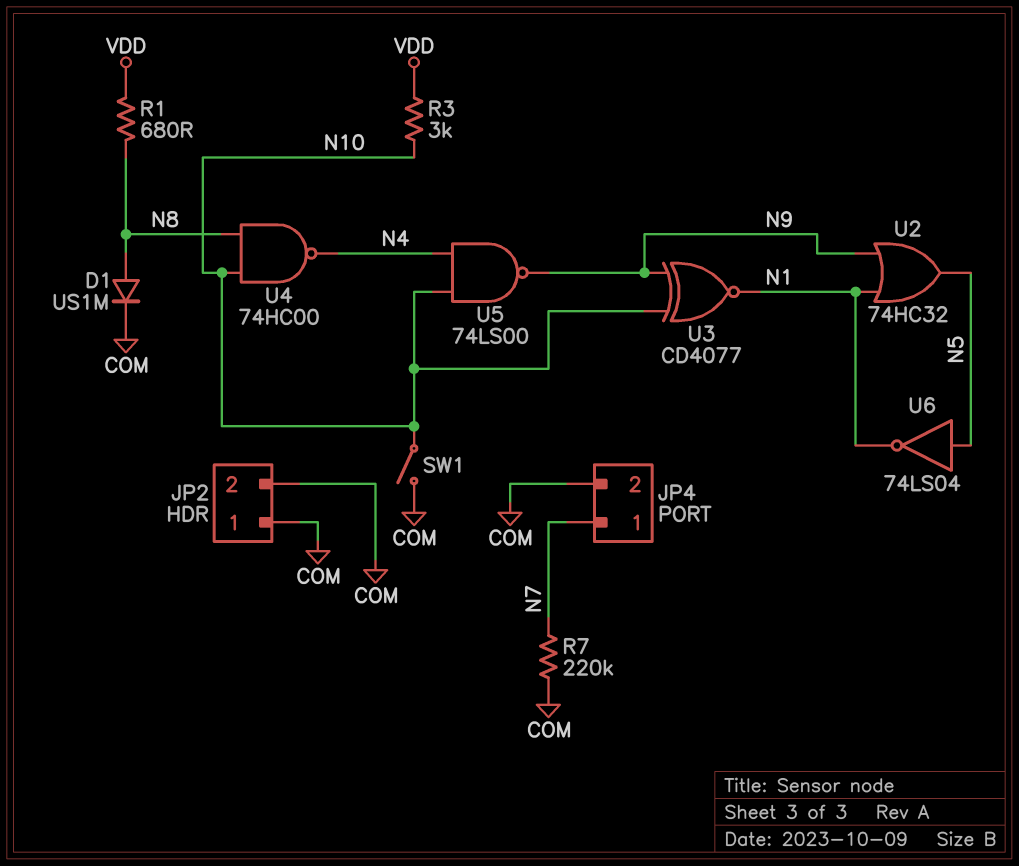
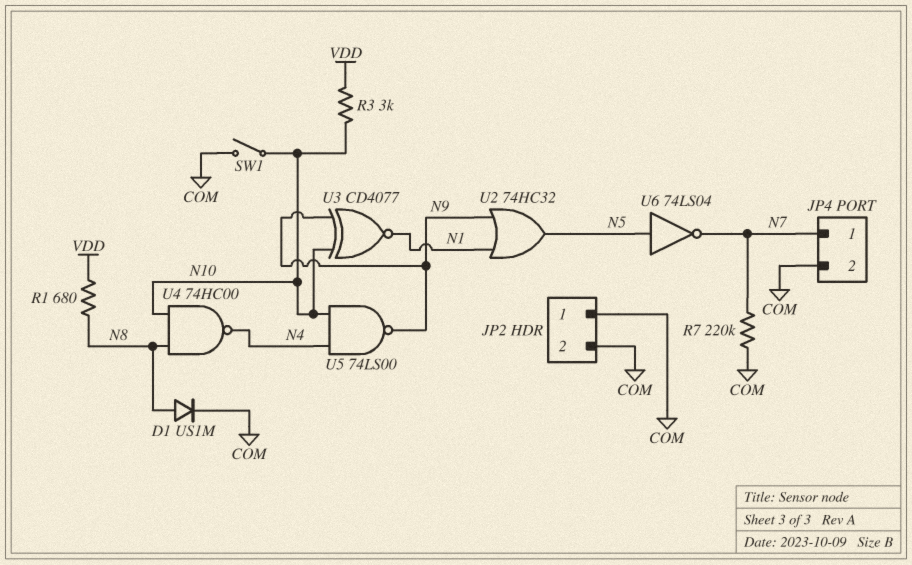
U6: NOT 74LS04 (in N5, out N1) -> NOT 74LS04 (in N5, out N7)

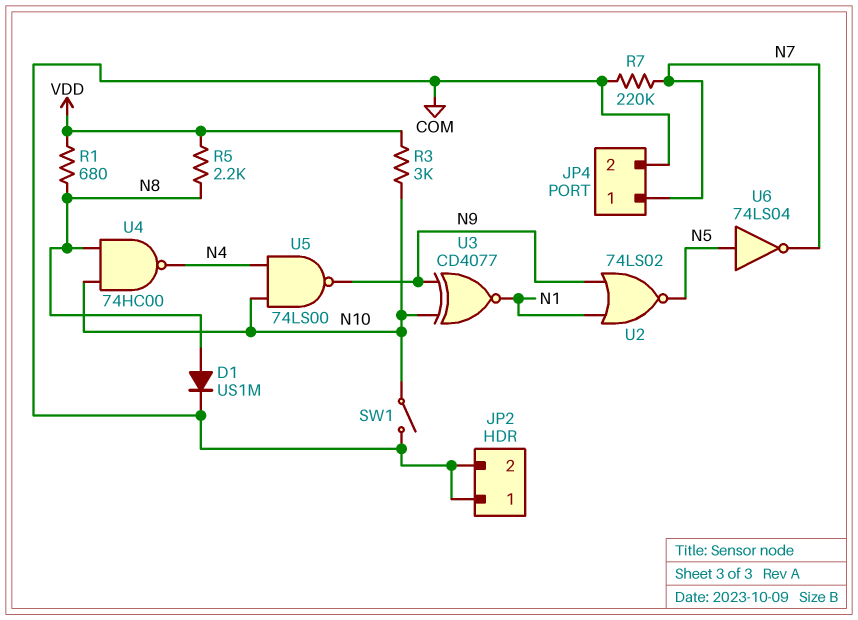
R5: none -> 2.2k (N8, VDD)
U2: OR 74HC32 (in N1, in N9, out N5) -> NOR 74LS02 (in N1, in N9, out N5)

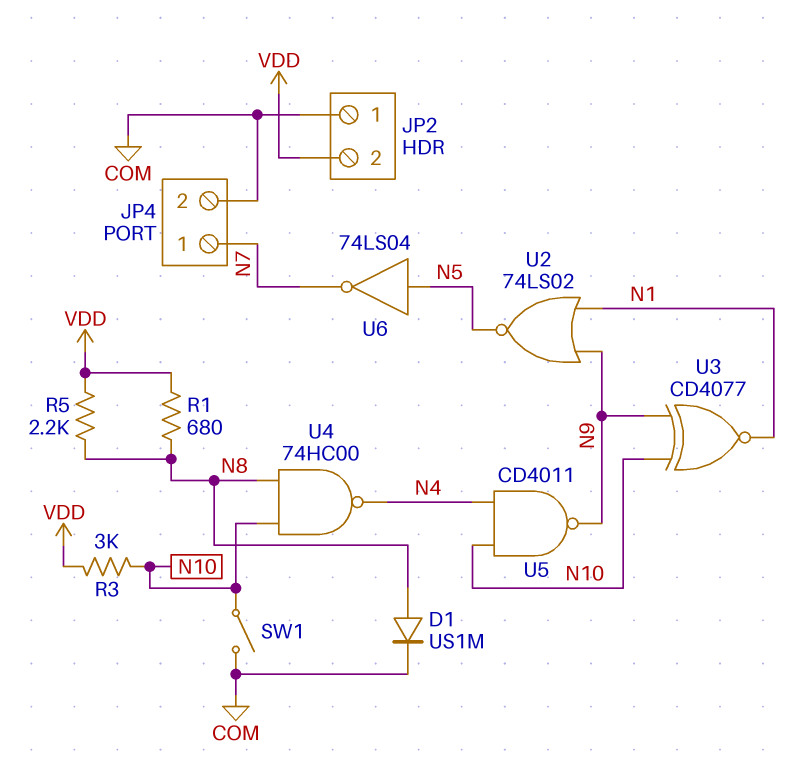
JP2 pin 2: COM -> VDD
R7: 220k (COM, N7) -> none
U5: NAND 74LS00 (in N4, in N10, out N9) -> NAND CD4011 (in N4, in N10, out N9)

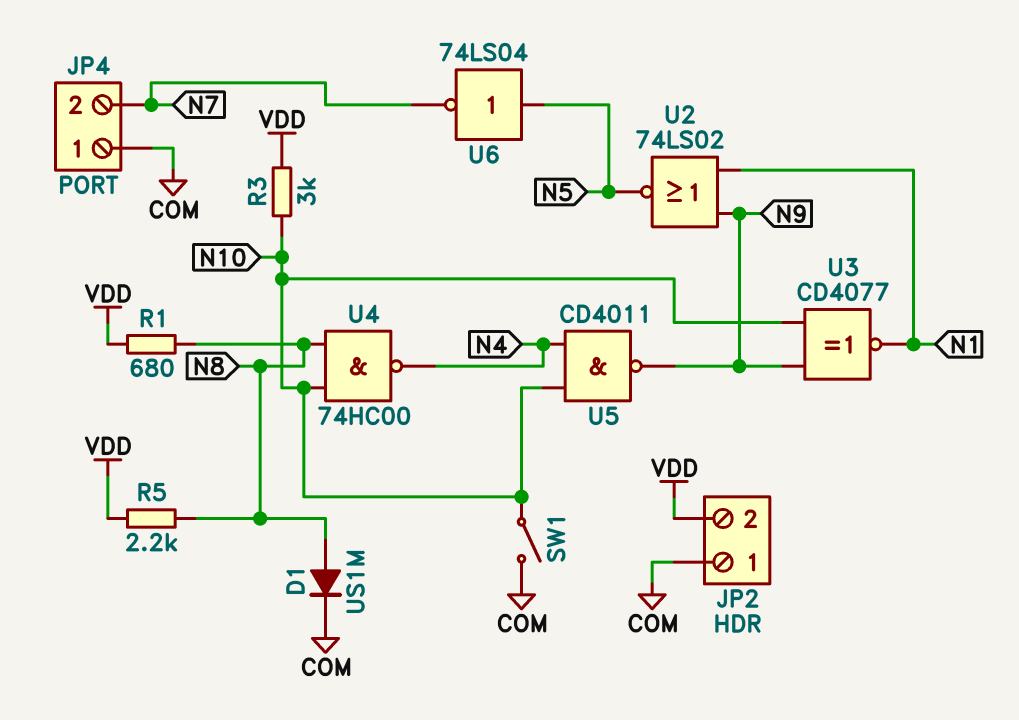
JP4 pin 1: N7 -> COM
JP4 pin 2: COM -> N7

